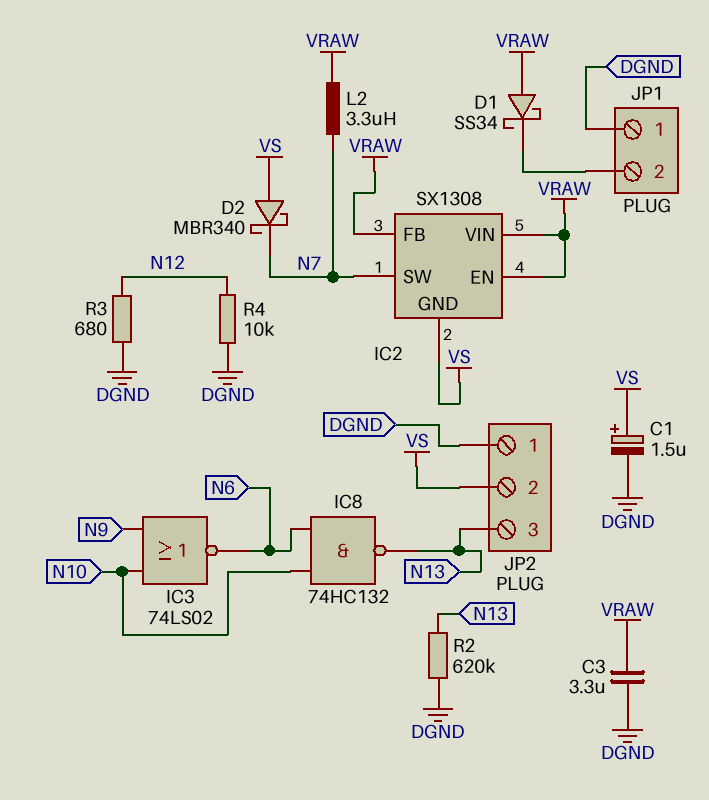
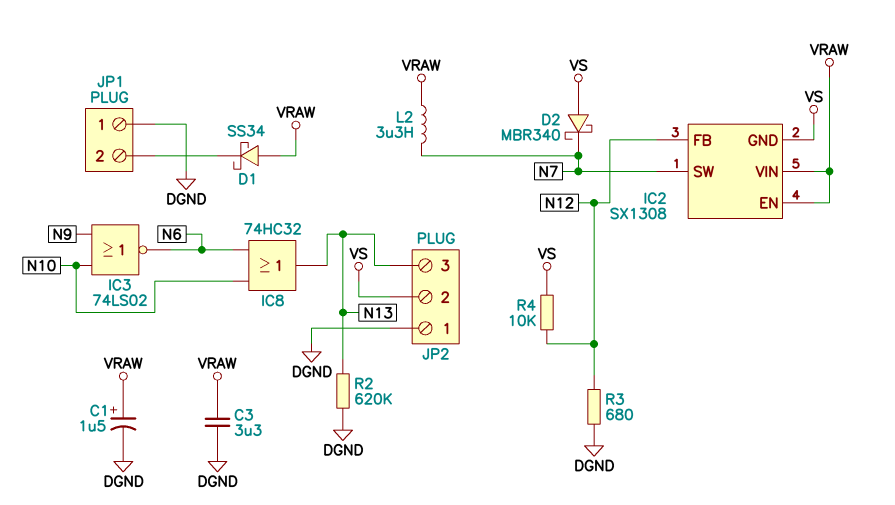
C1: 1.5uF (plus VS, minus DGND) -> 1.5uF (plus VRAW, minus DGND)
IC2 pin FB: VRAW -> N12
IC8: NAND 74HC132 (in N6, in N10, out N13) -> OR 74HC32 (in N6, in N10, out N13)
R4: 10k (DGND, N12) -> 10k (N12, VS)

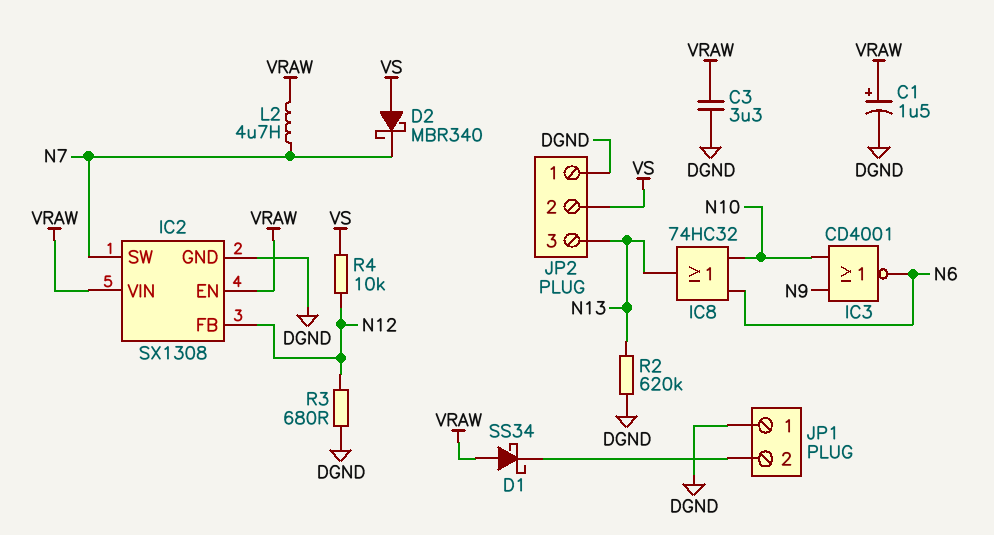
IC2 pin GND: VS -> DGND
IC3: NOR 74LS02 (in N9, in N10, out N6) -> NOR CD4001 (in N9, in N10, out N6)
L2: 3.3uH (N7, VRAW) -> 4.7uH (N7, VRAW)

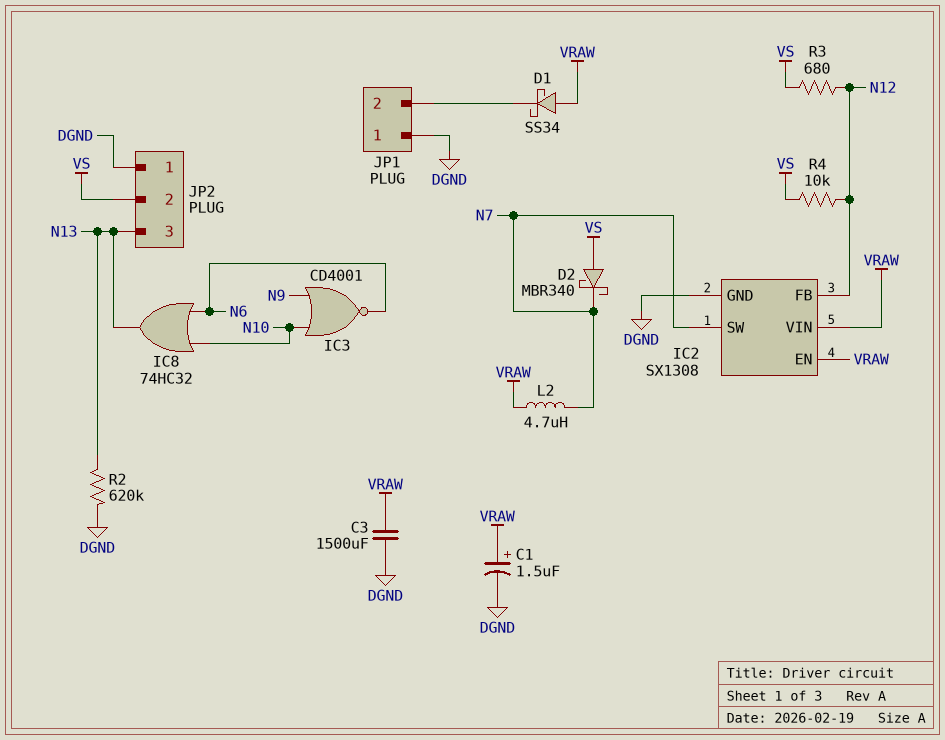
C3: 3.3uF (DGND, VRAW) -> 1500uF (DGND, VRAW)
R3: 680 (DGND, N12) -> 680 (N12, VS)

